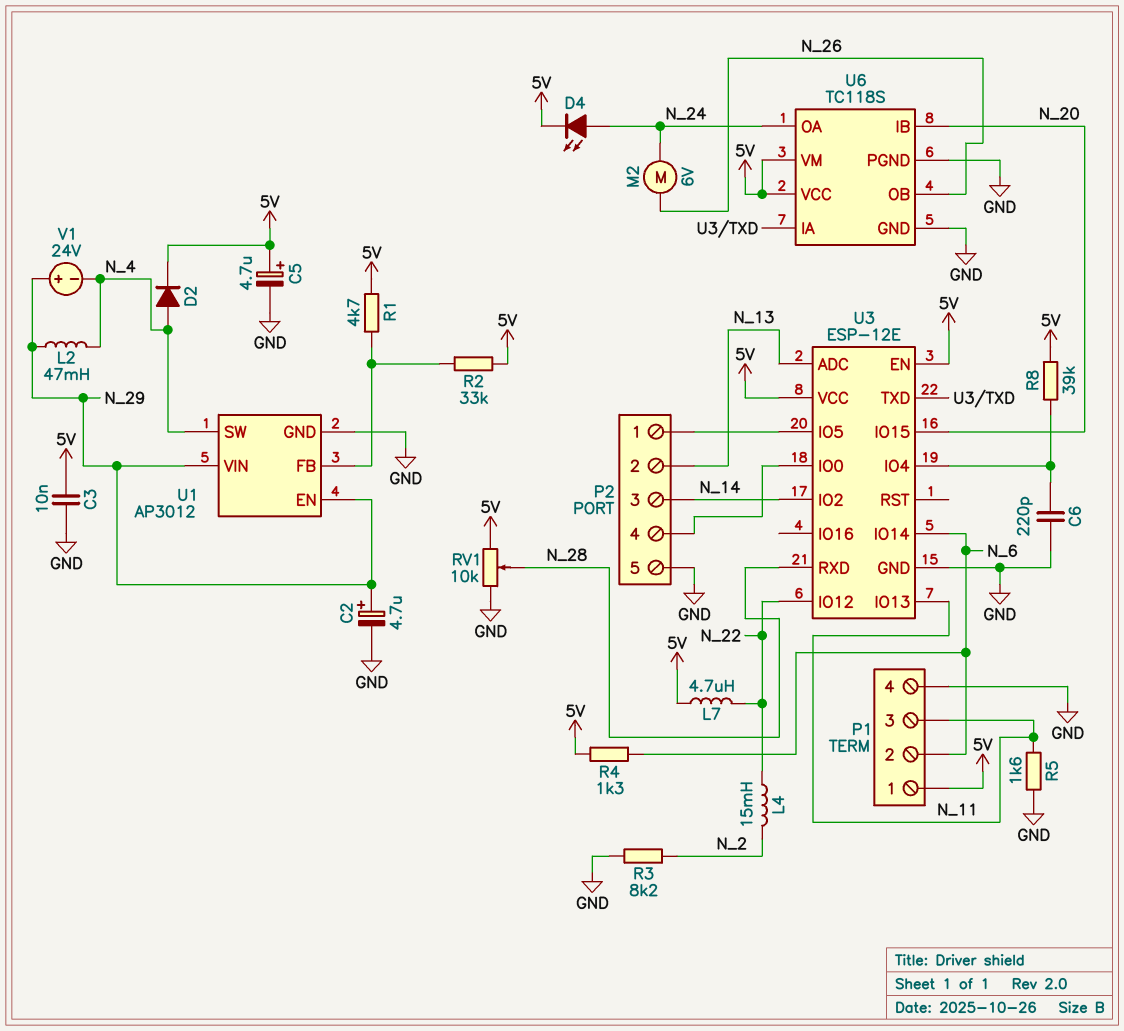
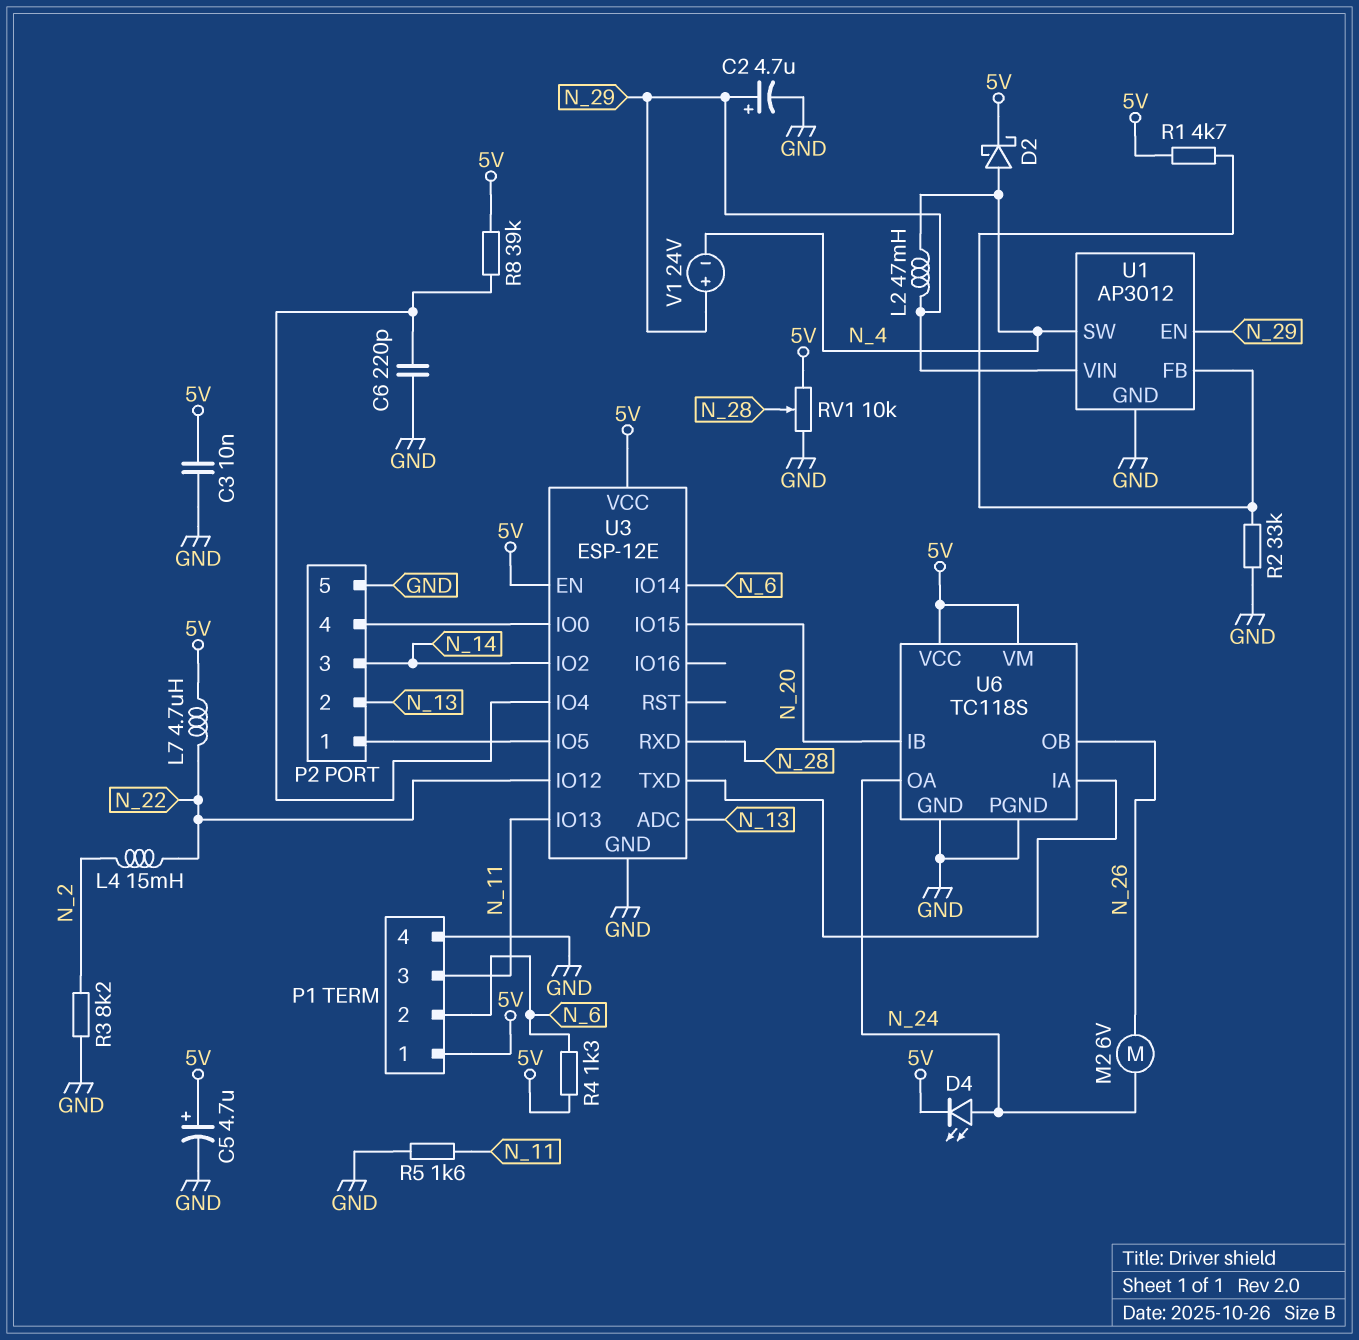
D2: diode (A N_4, K 5V) -> schottky (A N_4, K 5V)
R2: 33k (5V, U1/FB) -> 33k (GND, U1/FB)

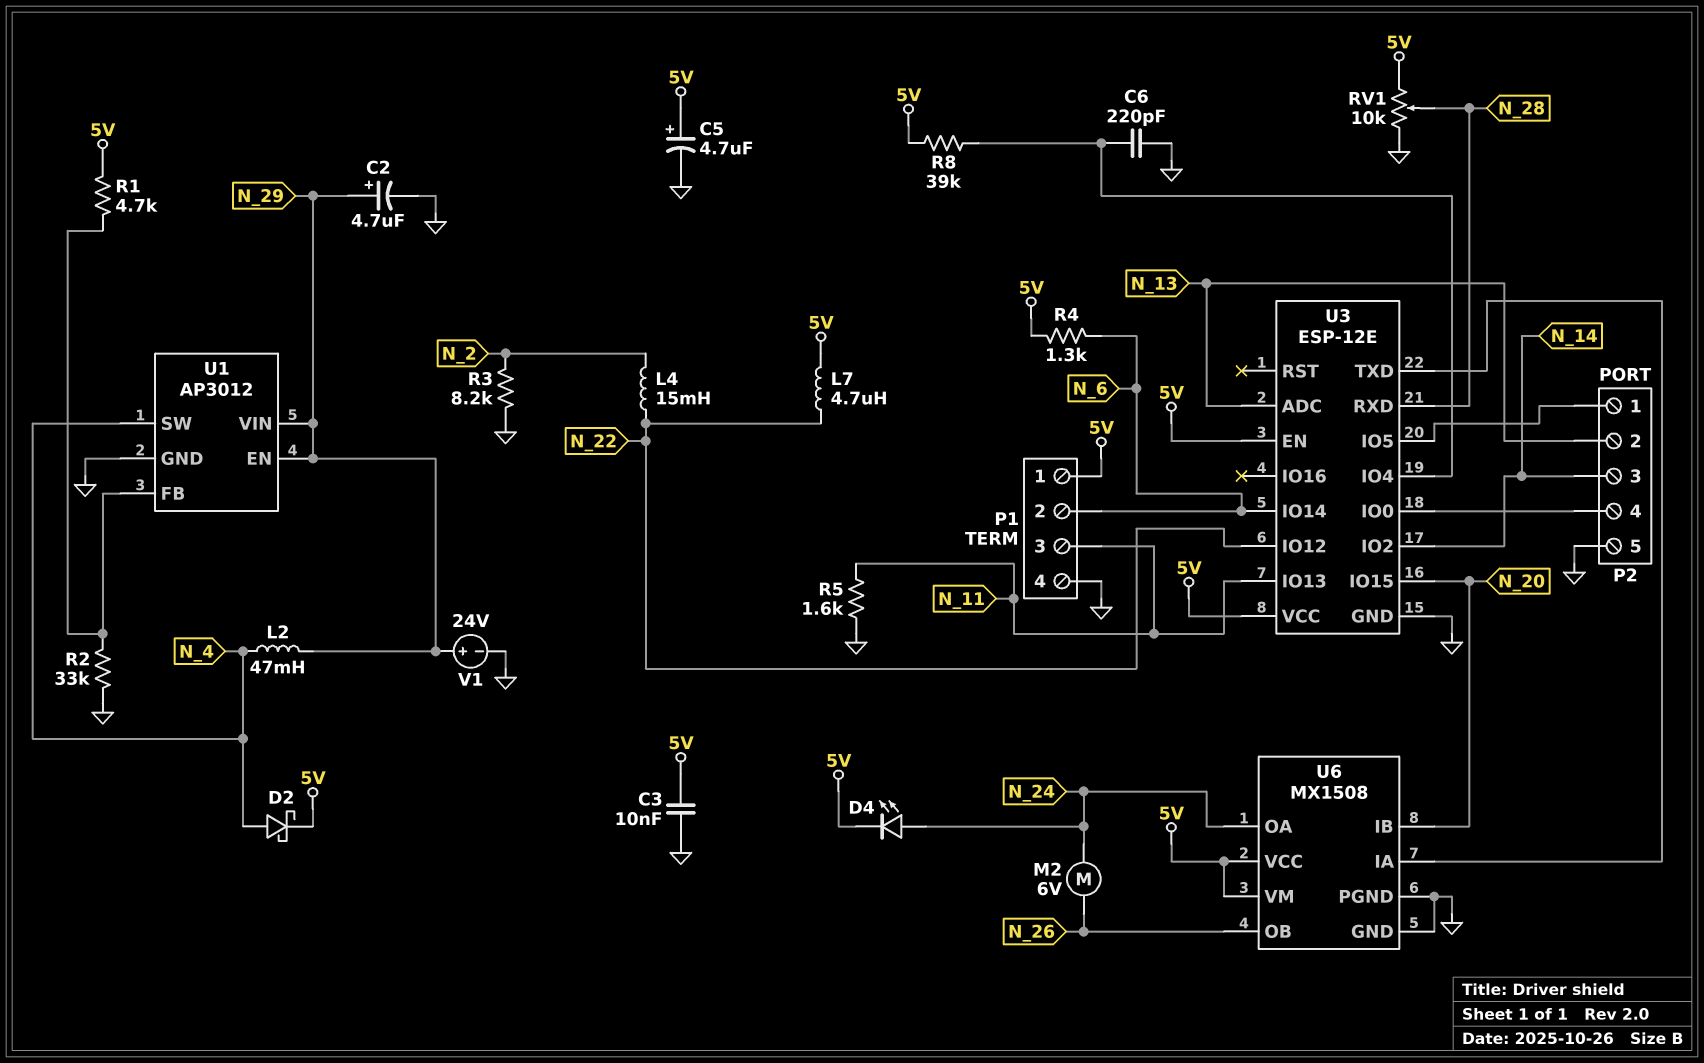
U6: TC118S -> MX1508
V1: 24V (plus N_29, minus N_4) -> 24V (plus N_29, minus GND)

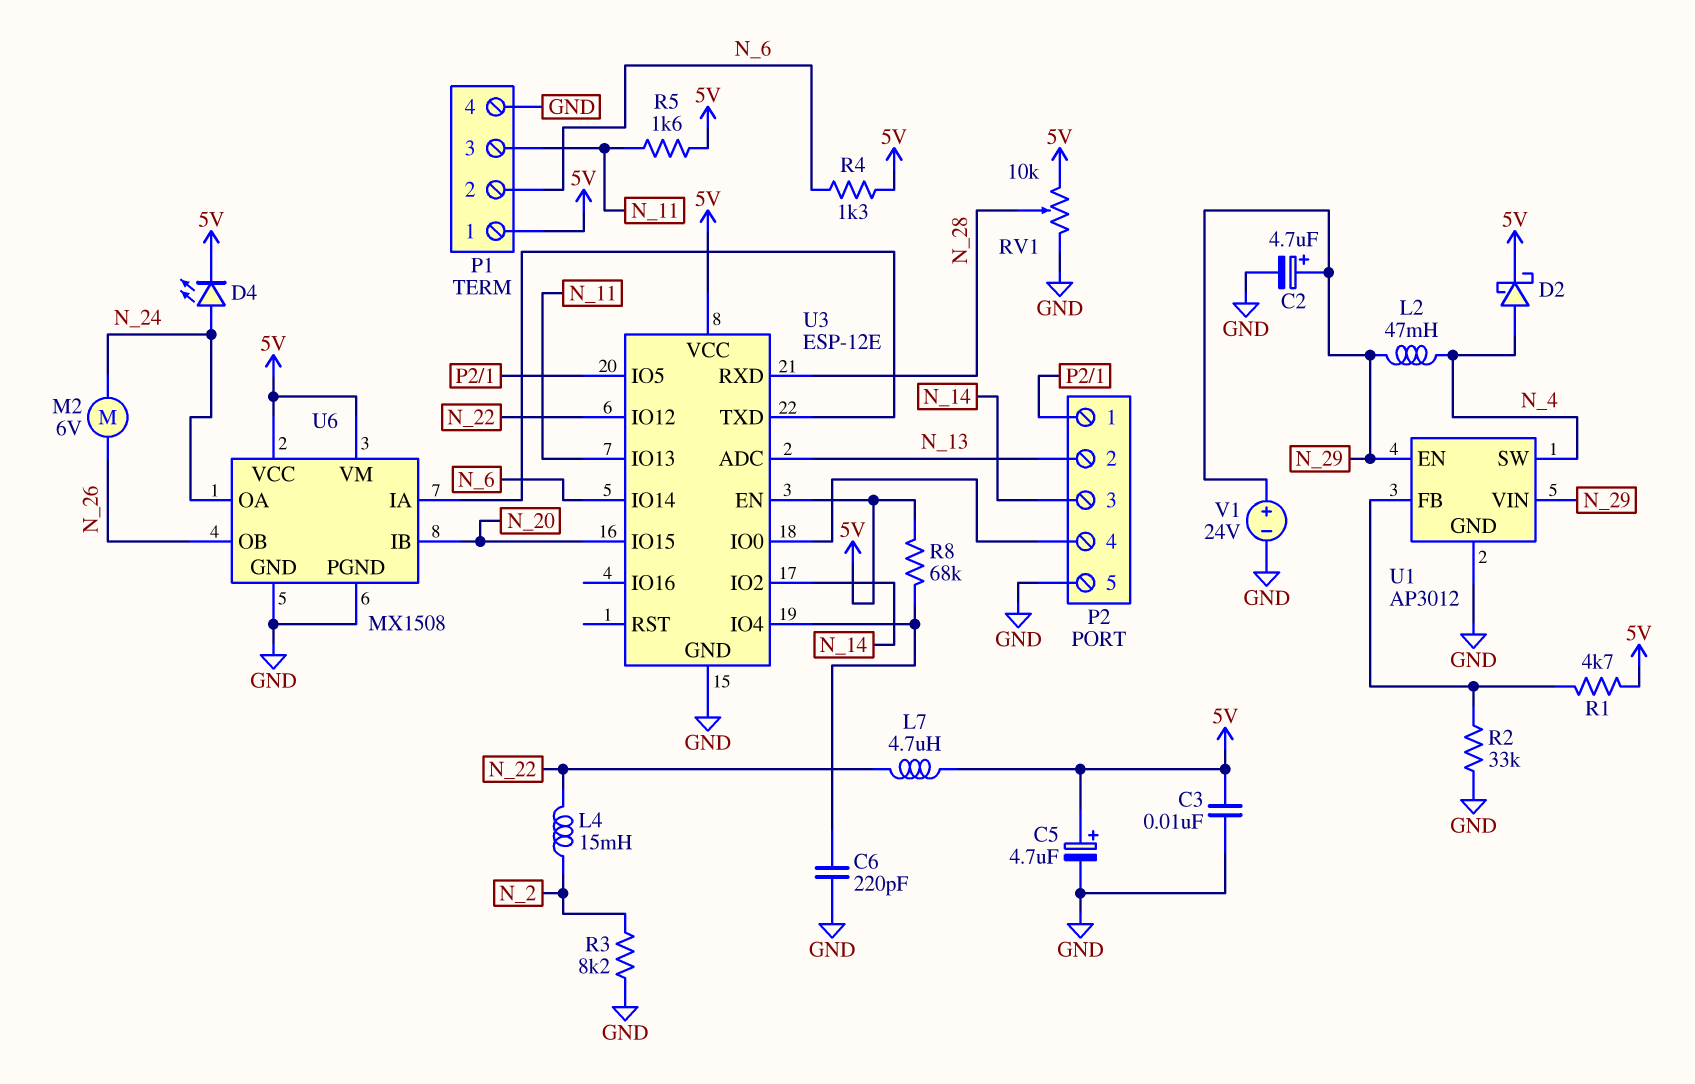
R5: 1.6k (GND, N_11) -> 1.6k (5V, N_11)
R8: 39k (5V, U3/IO4) -> 68k (5V, U3/IO4)

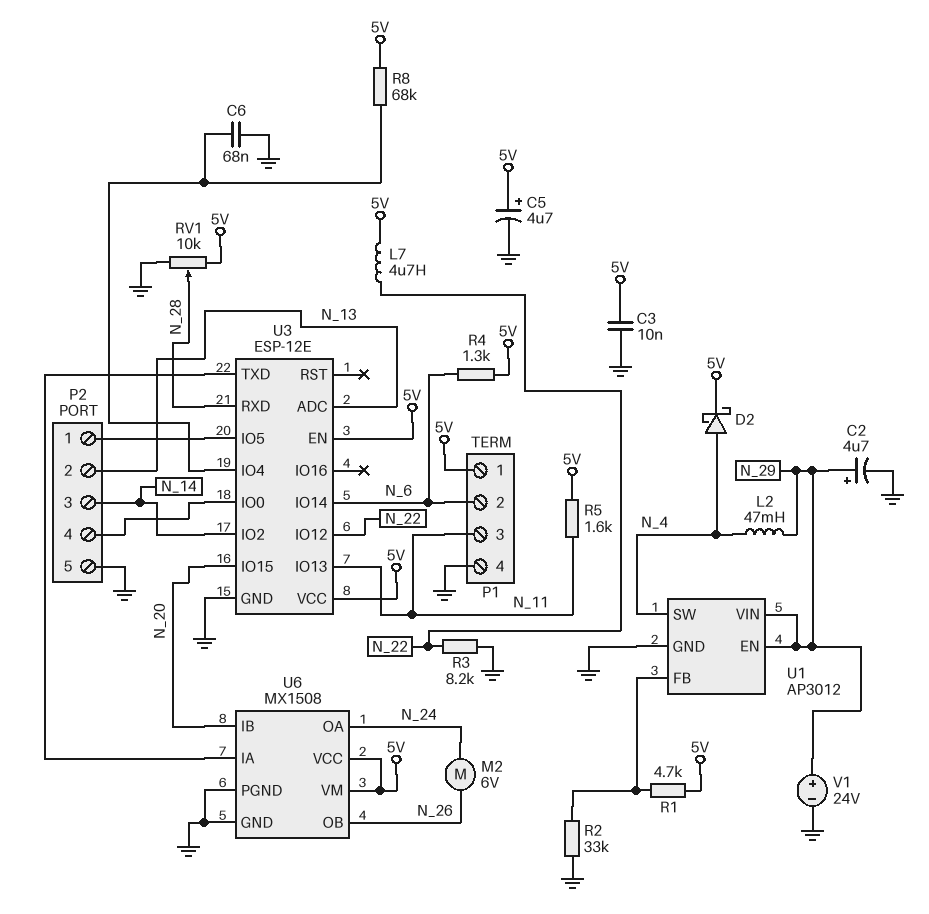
C6: 220pF (GND, U3/IO4) -> 68nF (GND, U3/IO4)
D4: LED (A N_24, K 5V) -> none
L4: 15mH (N_2, N_22) -> none
R3: 8.2k (GND, N_2) -> 8.2k (GND, N_22)

